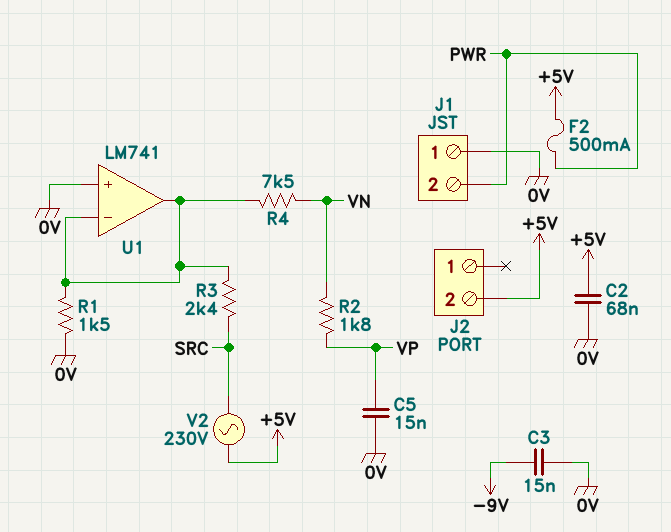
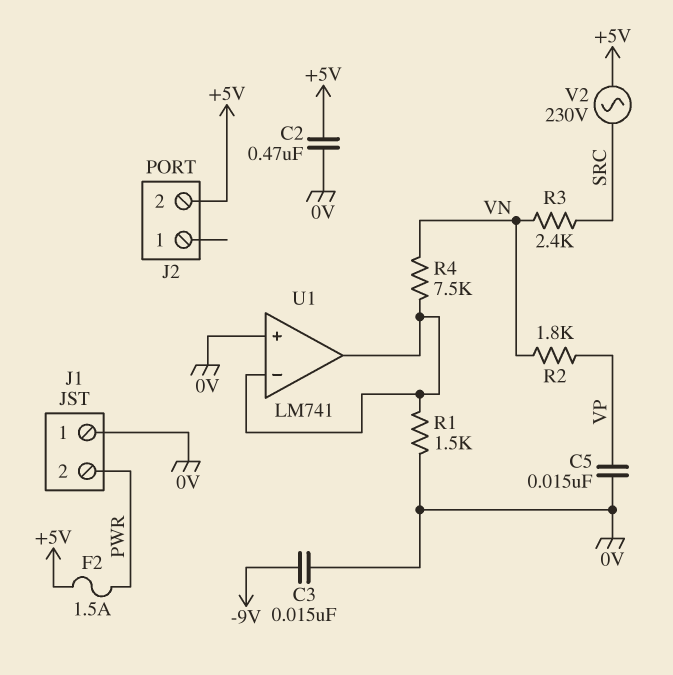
C2: 68nF (+5V, 0V) -> 470nF (+5V, 0V)
F2: 500mA (+5V, PWR) -> 1.5A (+5V, PWR)
R3: 2.4k (SRC, U1/in-) -> 2.4k (SRC, VN)

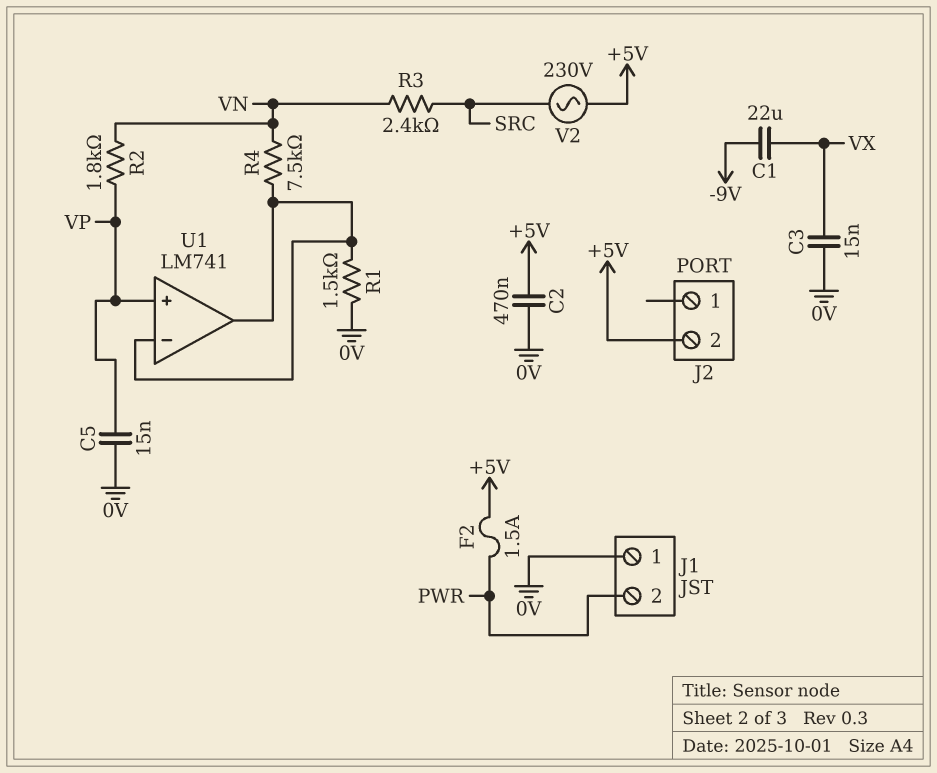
C1: none -> 22uF (-9V, VX)
C3: 15nF (-9V, 0V) -> 15nF (0V, VX)
U1 pin in+: 0V -> VP

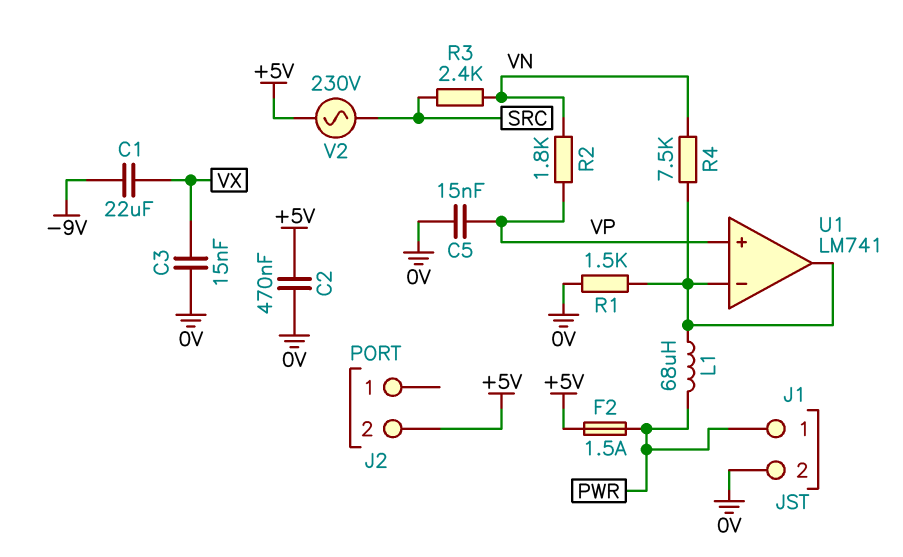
J1 pin 1: 0V -> PWR
J1 pin 2: PWR -> 0V
L1: none -> 68uH (PWR, U1/in-)

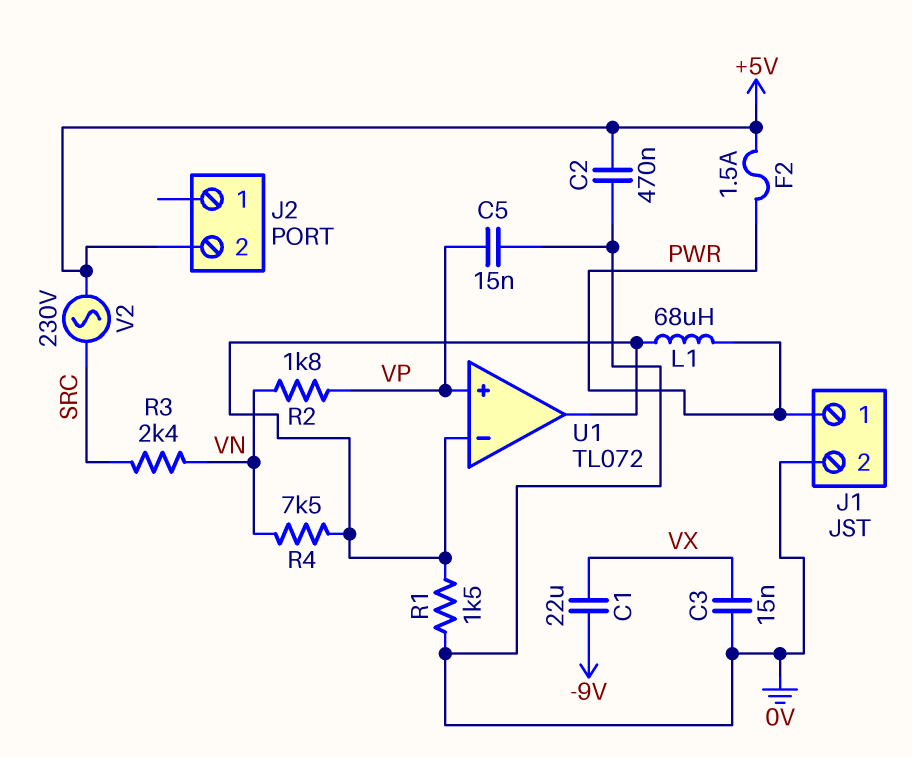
U1: LM741 -> TL072

